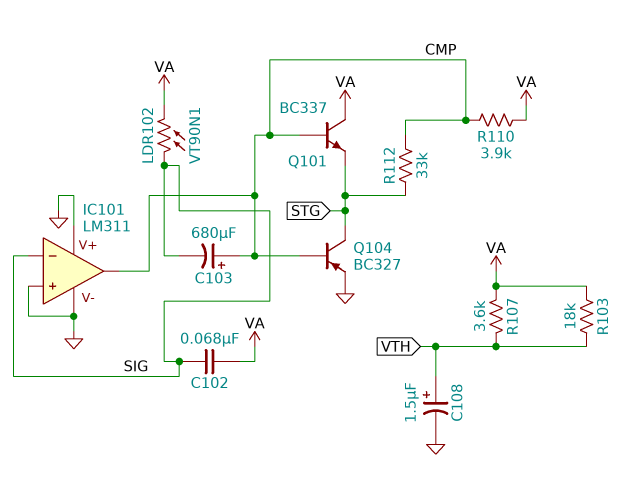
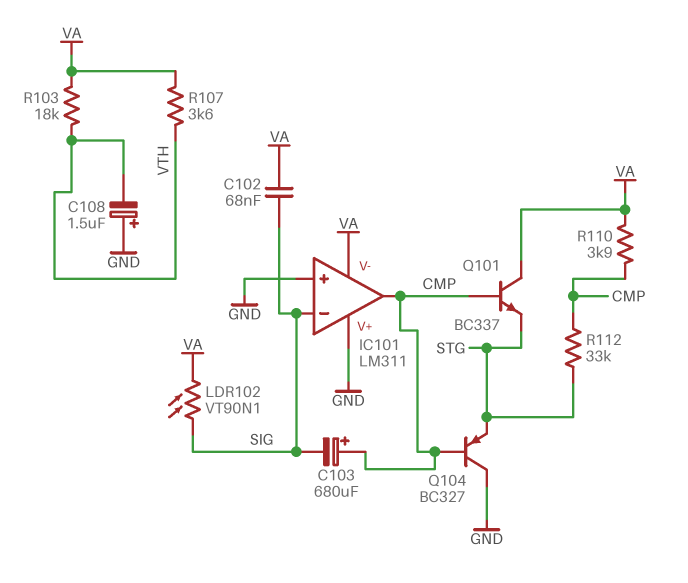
C108: 1.5uF (plus VTH, minus GND) -> 1.5uF (plus GND, minus VTH)
IC101 pin V-: GND -> VA
Q104: PNP BC327 (B CMP, C STG, E GND) -> PNP BC327 (B CMP, C GND, E STG)

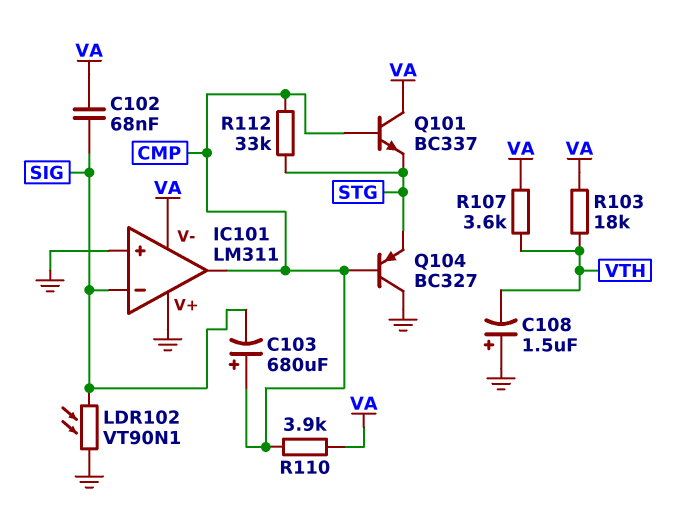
LDR102: VT90N1 (SIG, VA) -> VT90N1 (GND, SIG)

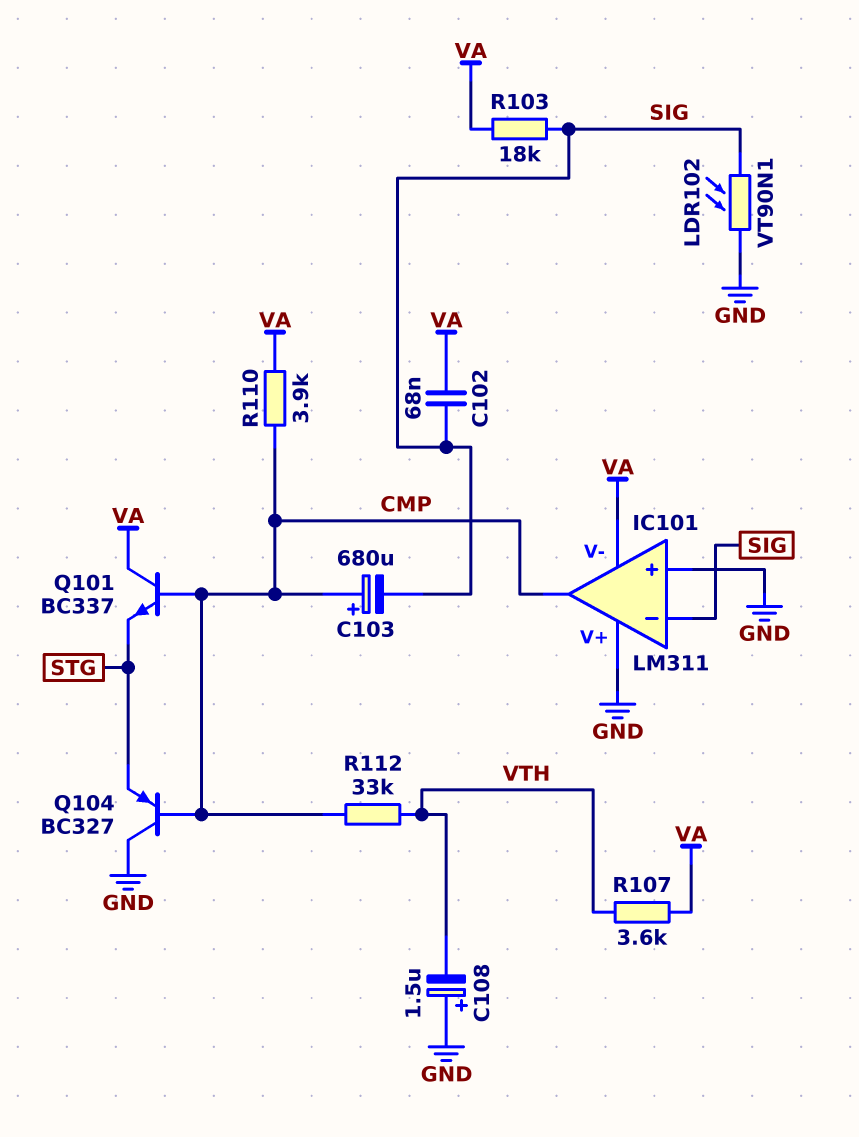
R103: 18k (VA, VTH) -> 18k (SIG, VA)
R112: 33k (CMP, STG) -> 33k (CMP, VTH)

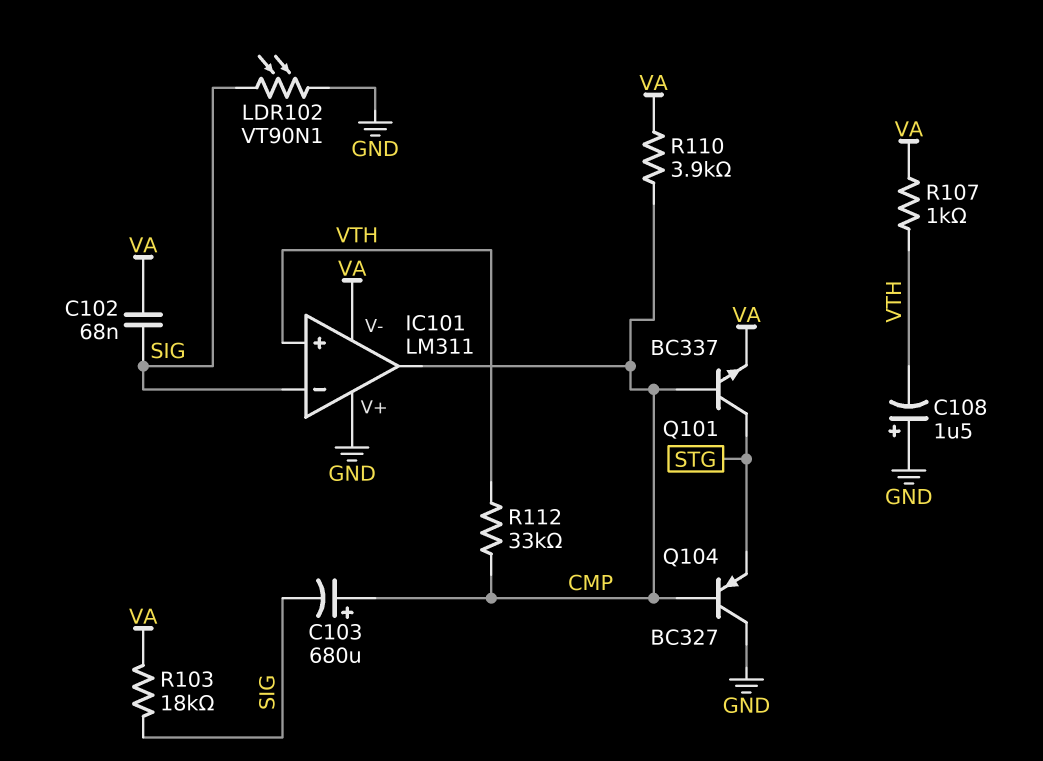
IC101 pin in+: GND -> VTH
Q101: NPN BC337 (B CMP, C VA, E STG) -> NPN BC337 (B CMP, C STG, E VA)
R107: 3.6k (VA, VTH) -> 1k (VA, VTH)

